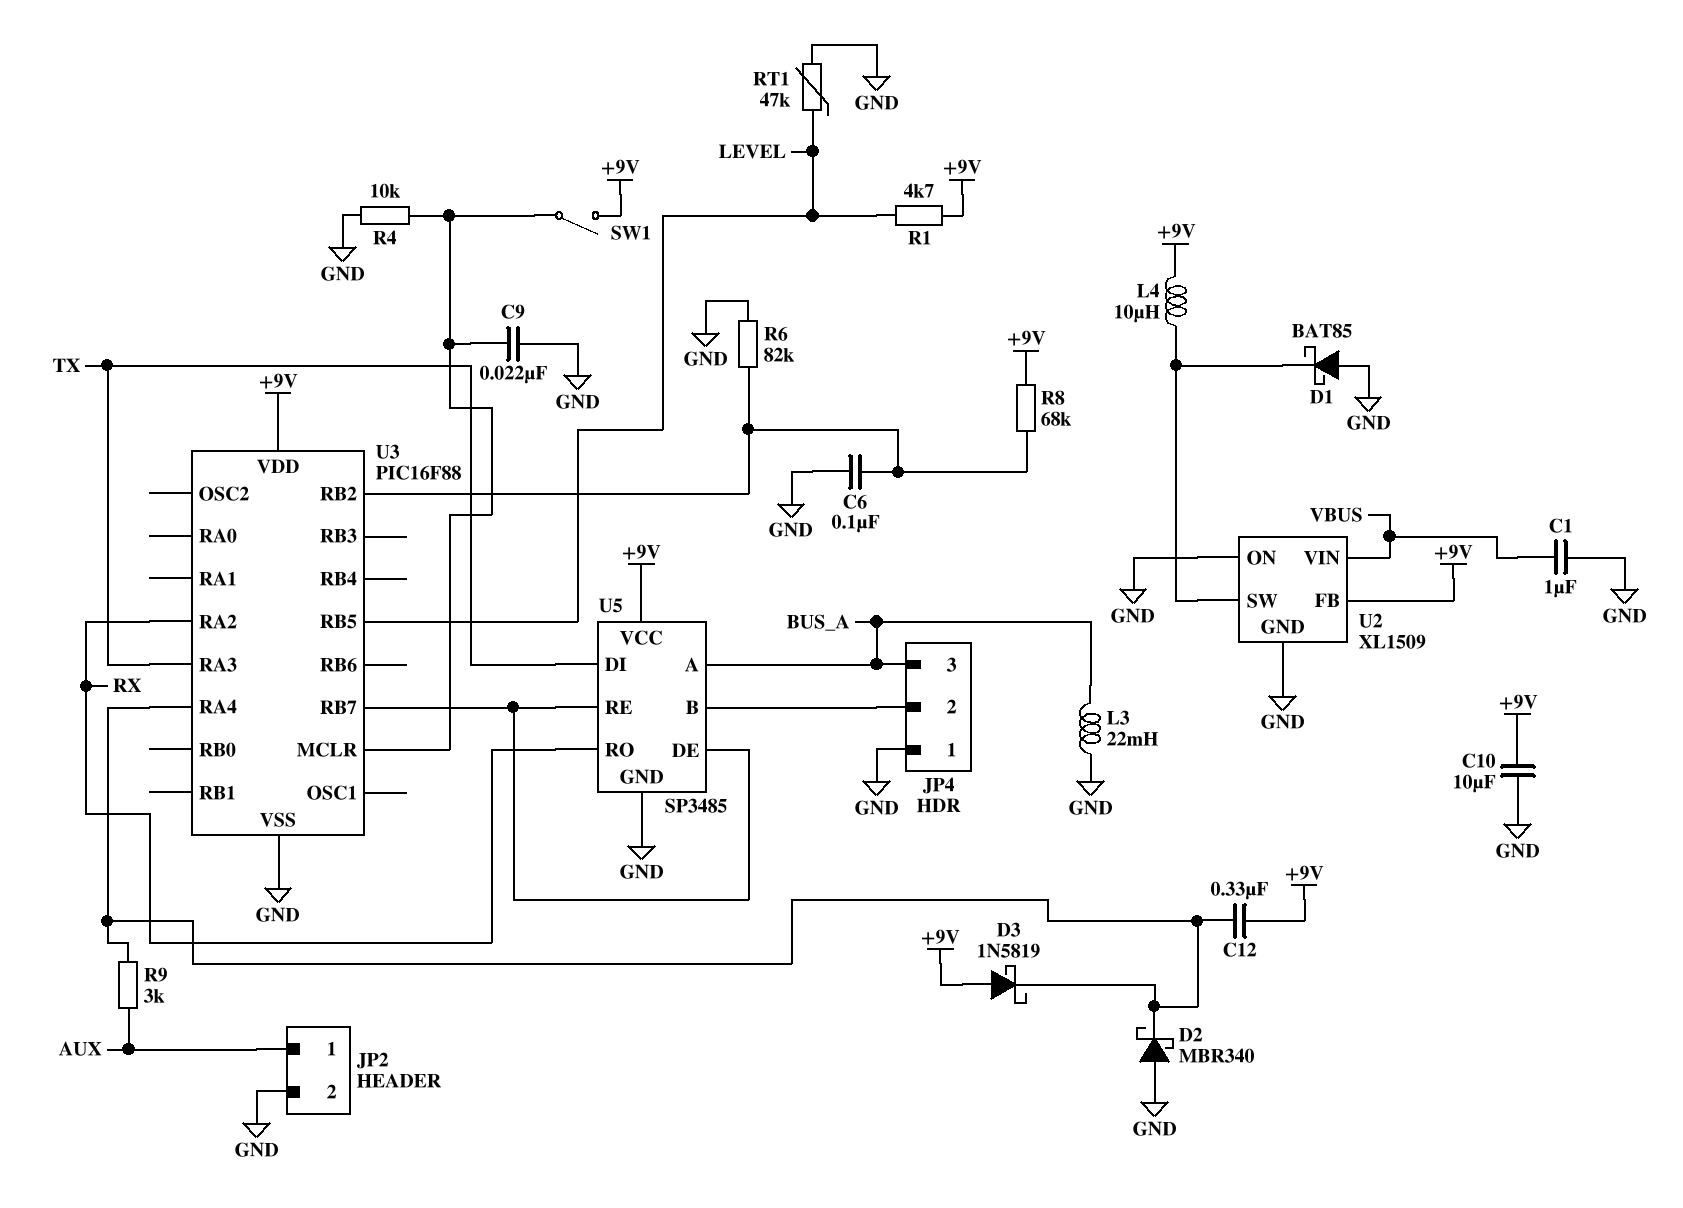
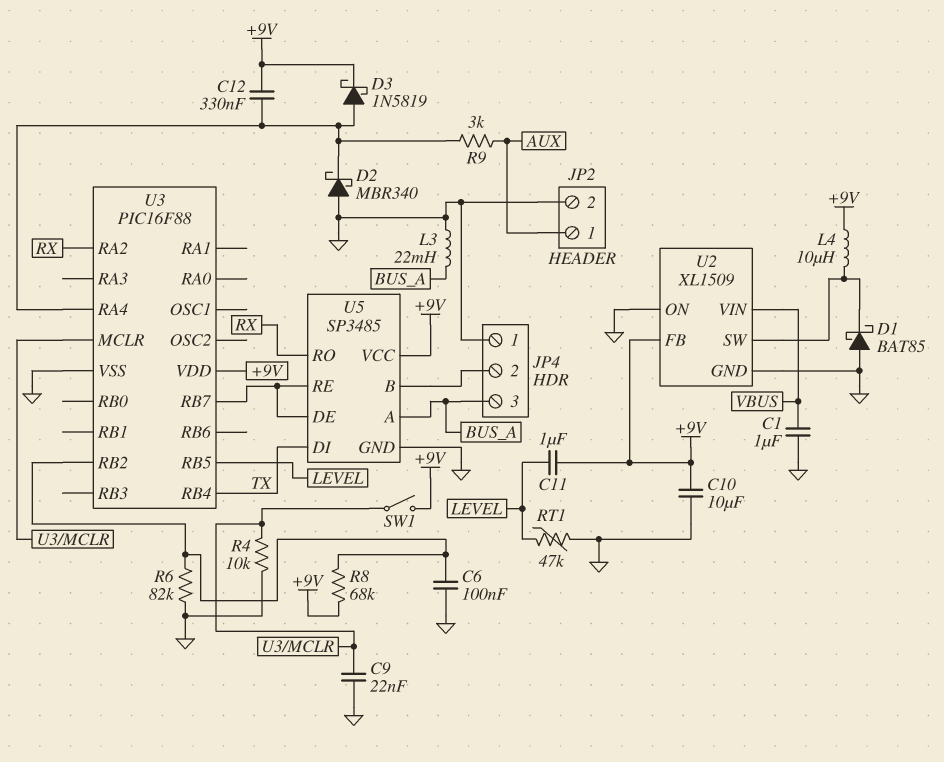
C11: none -> 1uF (+9V, LEVEL)
D3: schottky 1N5819 (A +9V, K U3/RA4) -> schottky 1N5819 (A U3/RA4, K +9V)
R1: 4.7k (+9V, LEVEL) -> none
U3 pin RA3: TX -> none
U3 pin RB4: none -> TX

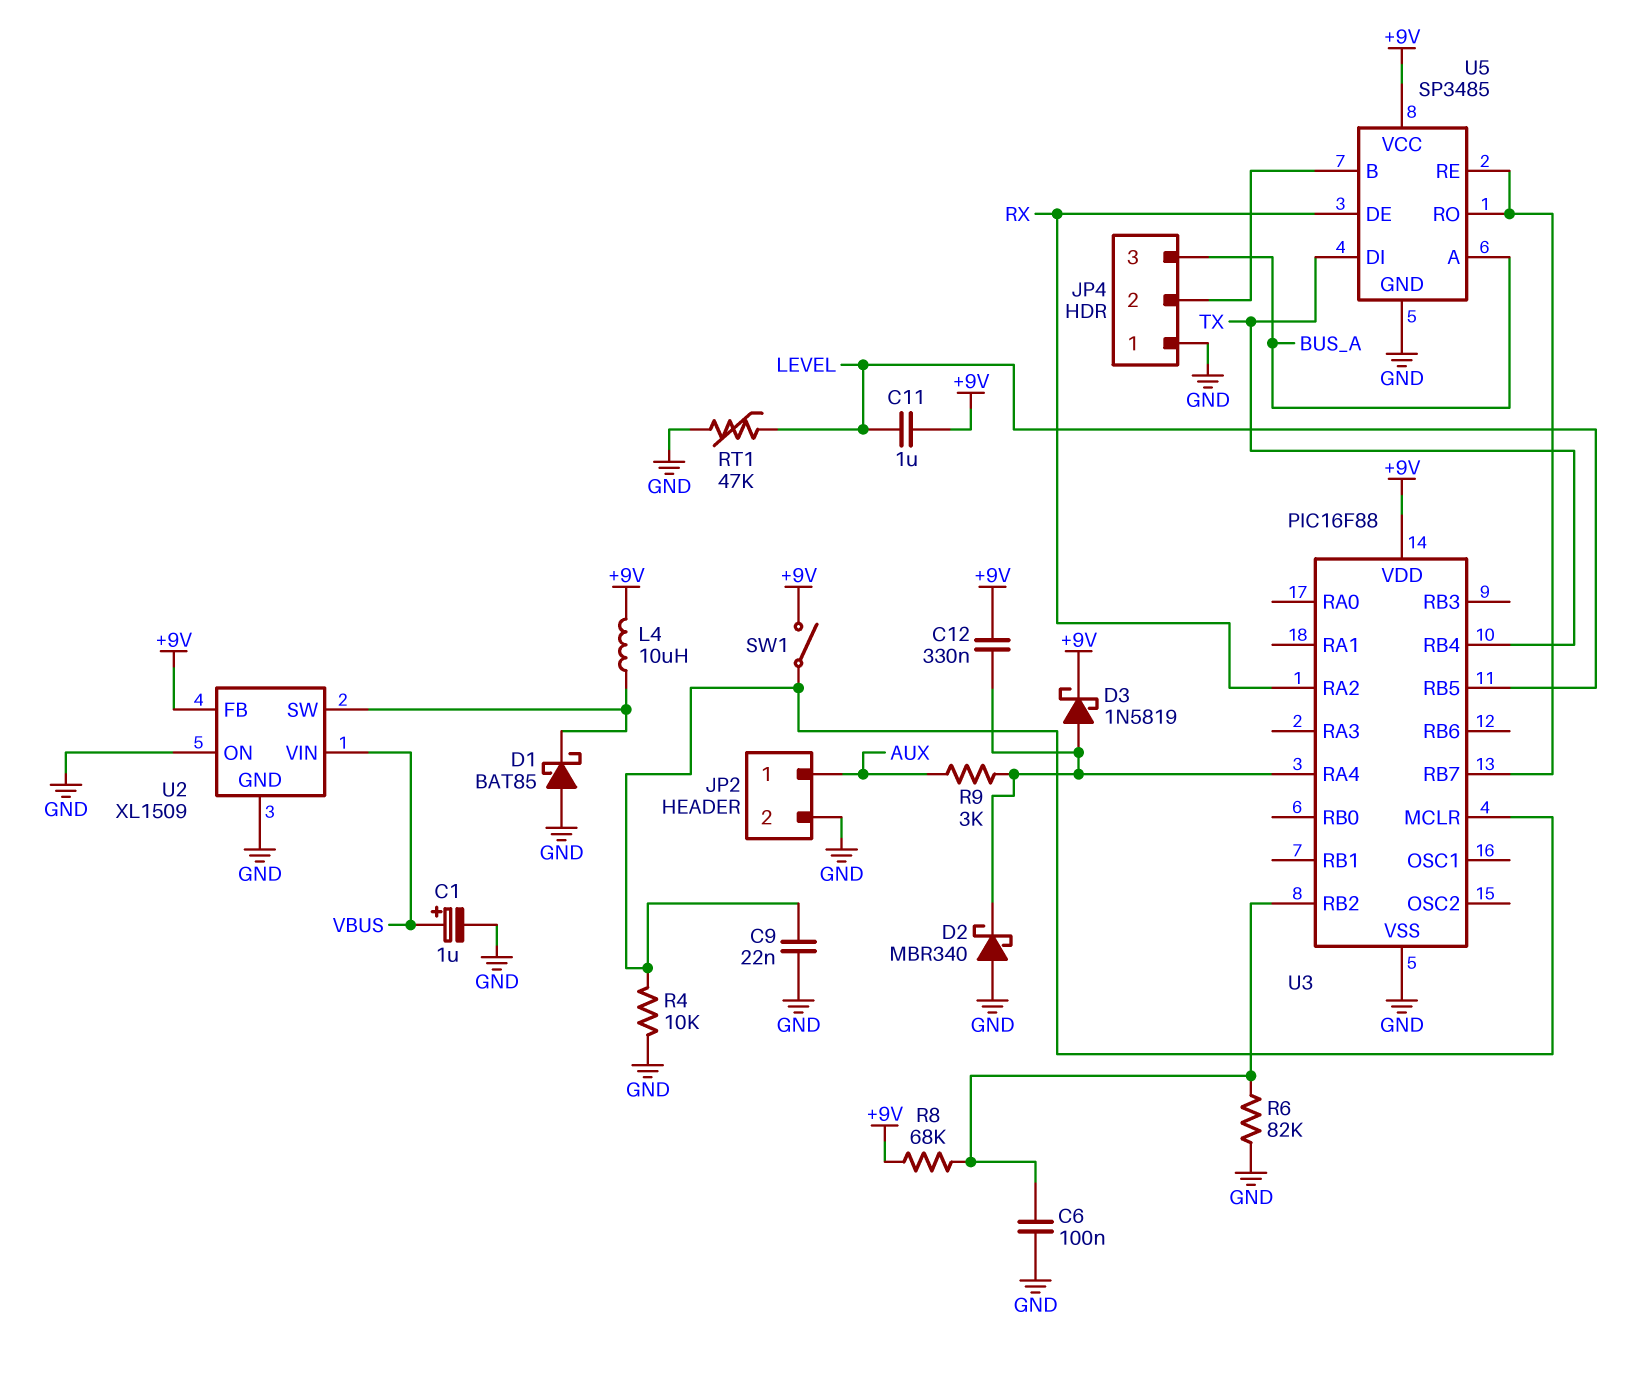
C1: 1uF (GND, VBUS) -> 1uF (plus VBUS, minus GND)
C10: 10uF (+9V, GND) -> none
L3: 22mH (BUS_A, GND) -> none
U5 pin DE: U3/RB7 -> RX
U5 pin RO: RX -> U3/RB7

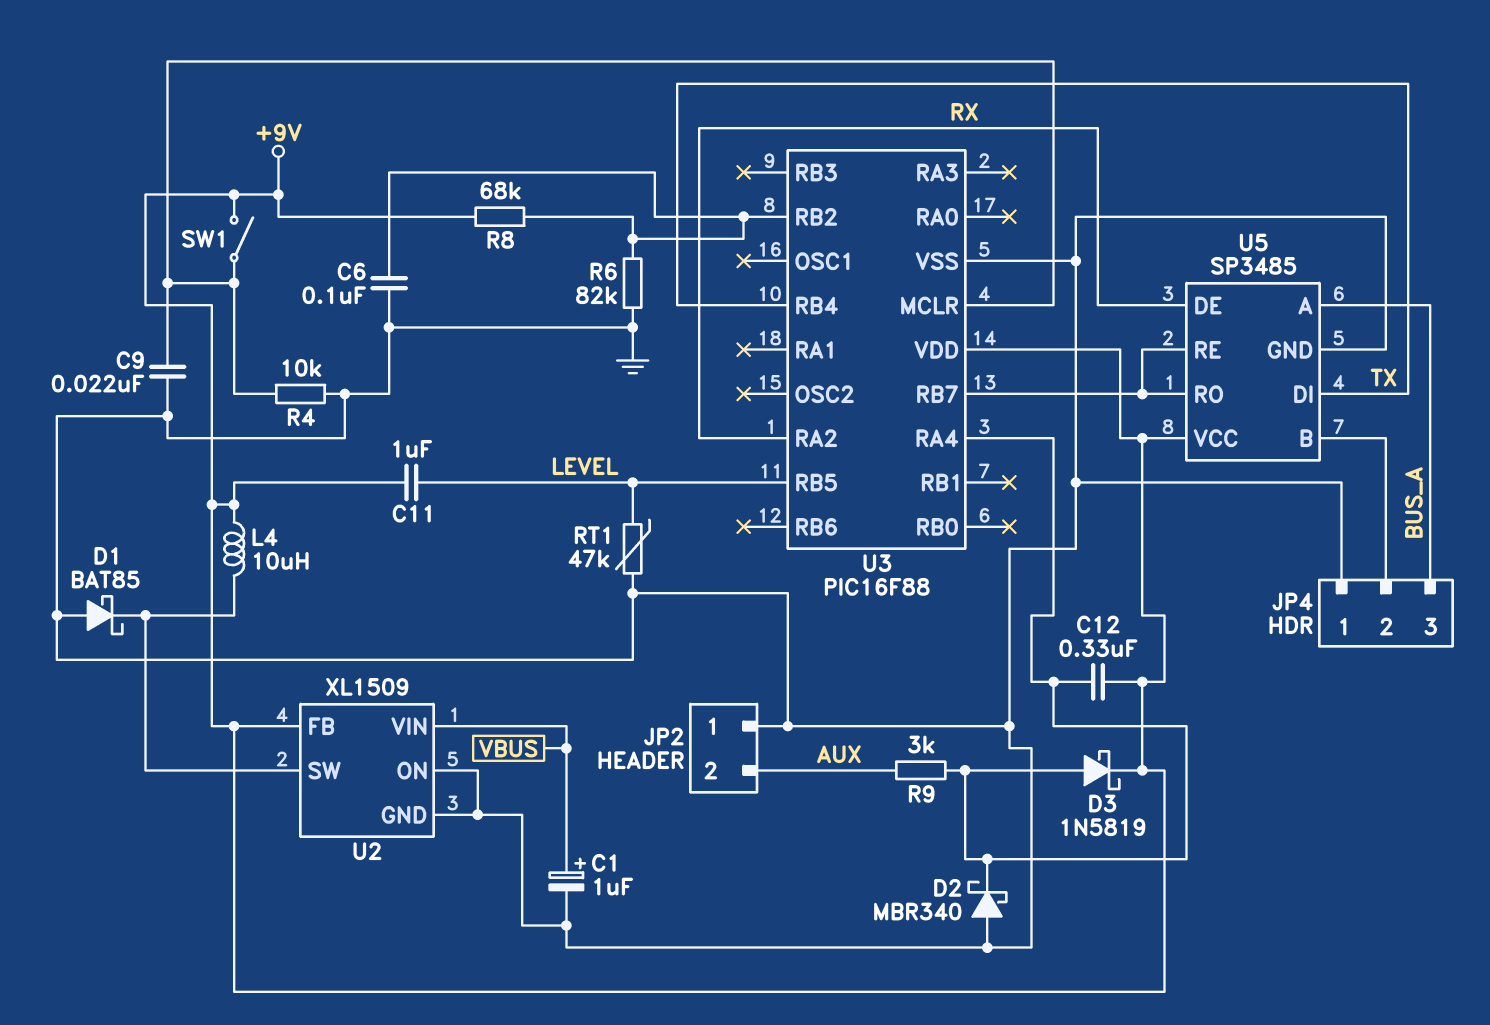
JP2 pin 1: AUX -> GND
JP2 pin 2: GND -> AUX

